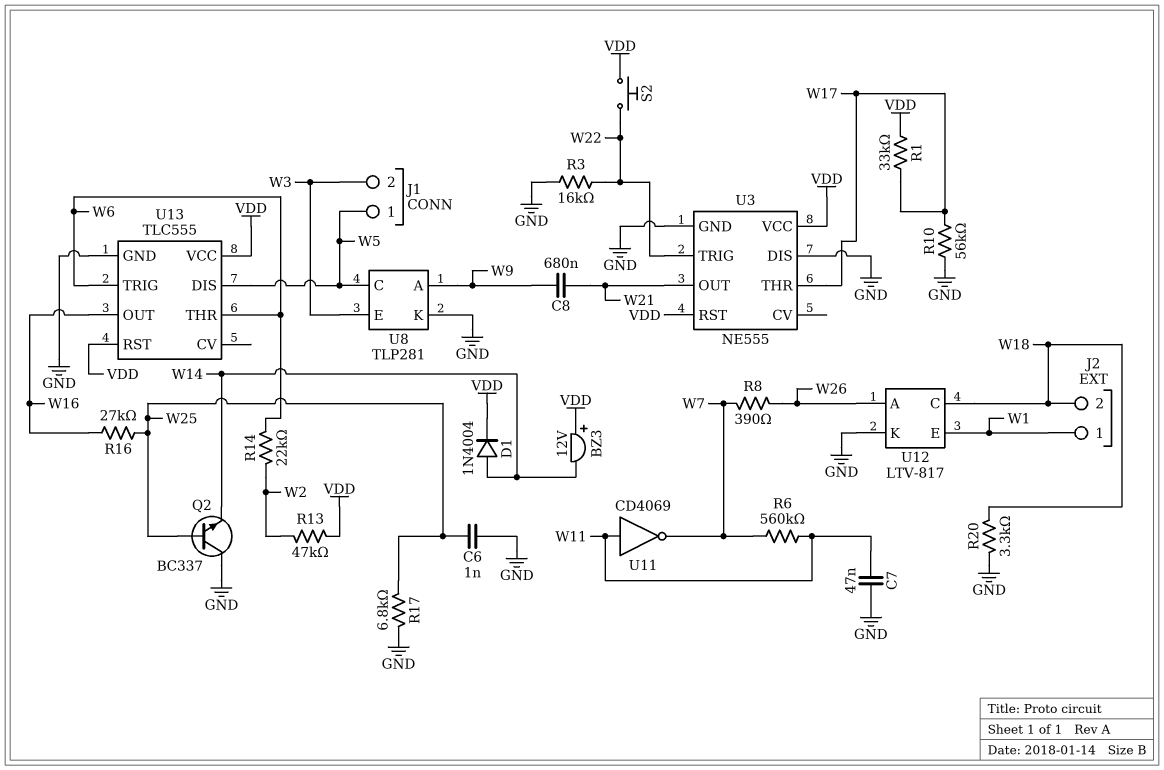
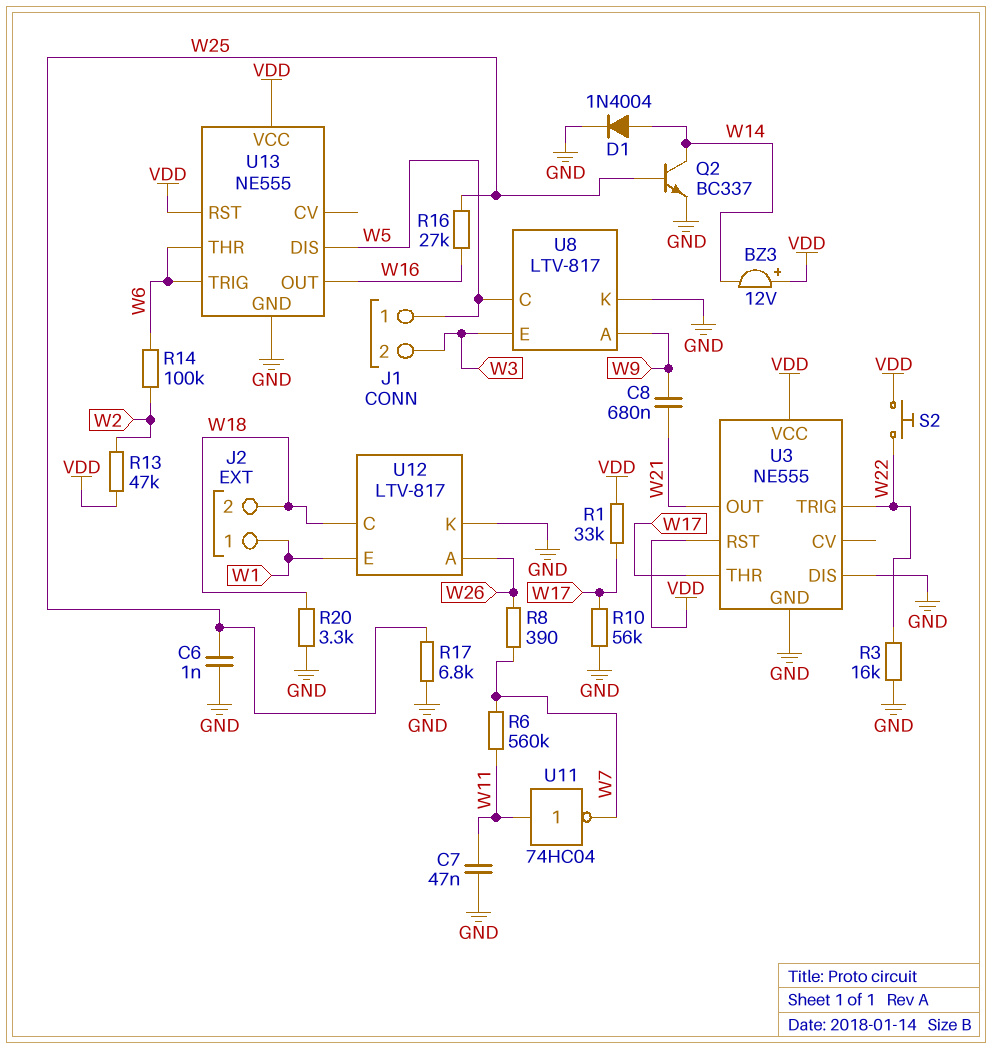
D1: diode 1N4004 (A W14, K VDD) -> diode 1N4004 (A W14, K GND)
Q2: NPN BC337 (B W25, C GND, E W14) -> NPN BC337 (B W25, C W14, E GND)
R14: 22k (W2, W6) -> 100k (W2, W6)
U8: TLP281 -> LTV-817
U11: NOT CD4069 (in W11, out W7) -> NOT 74HC04 (in W11, out W7)
U13: TLC555 -> NE555

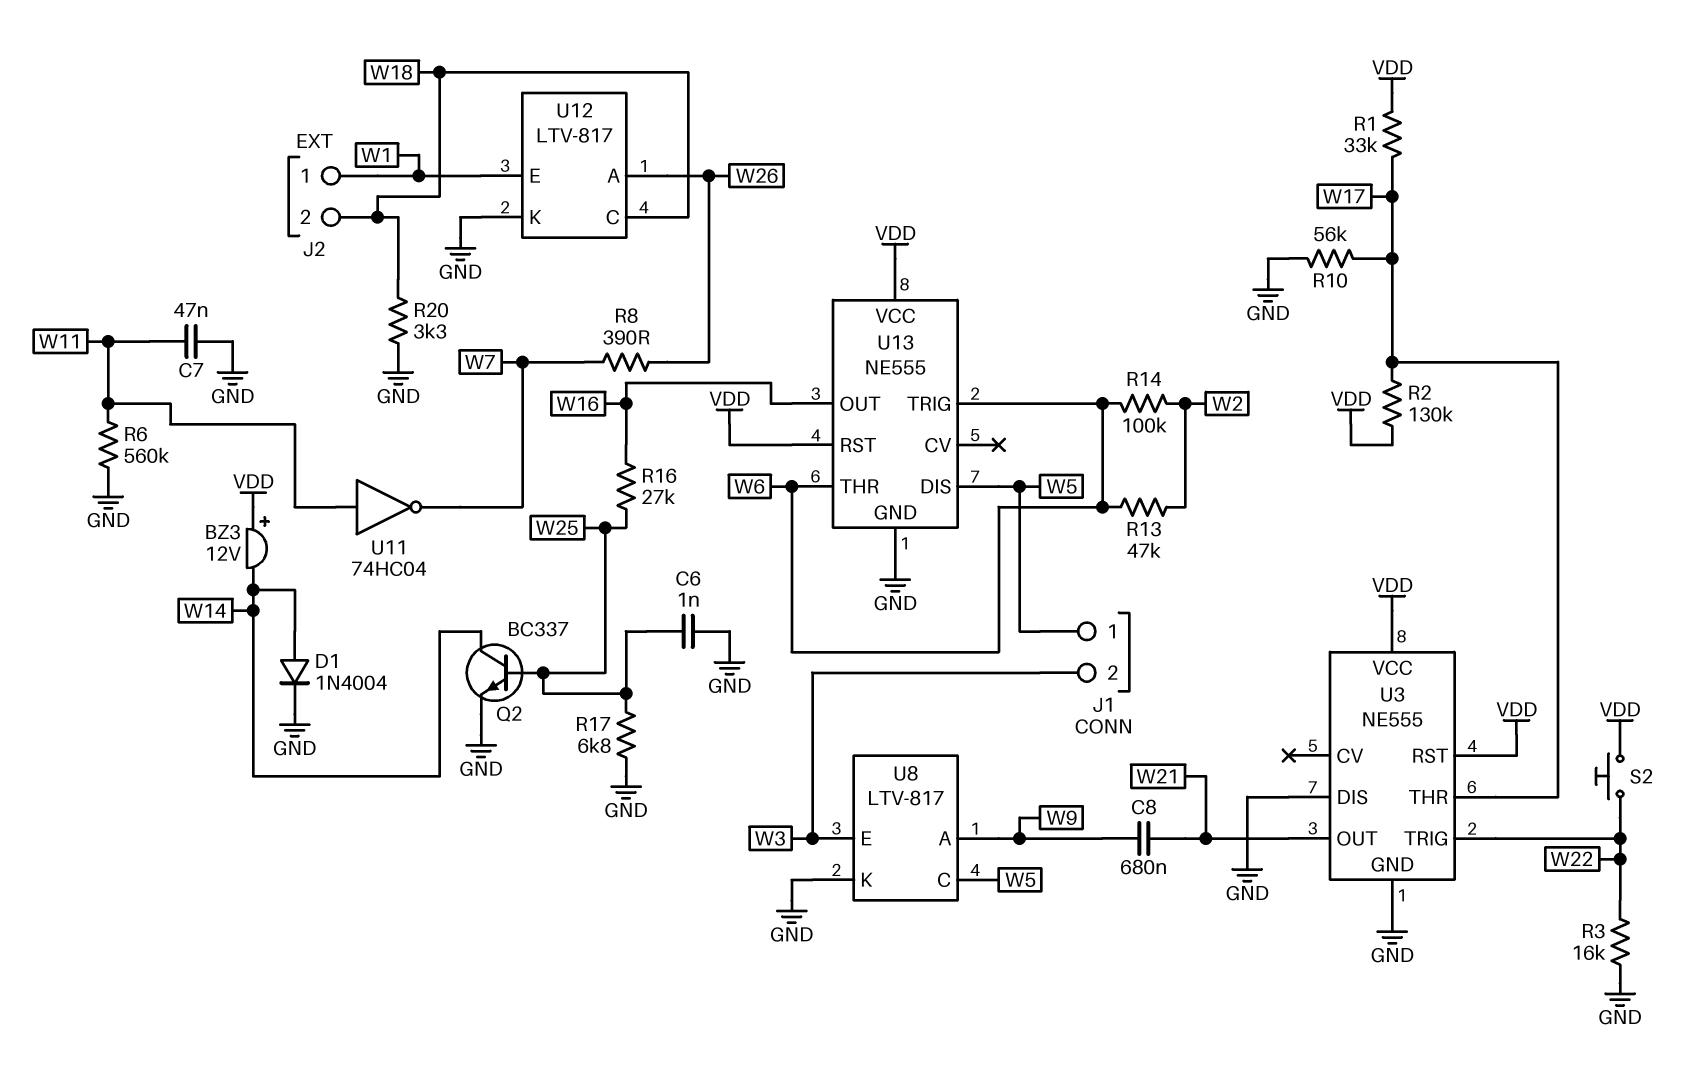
R2: none -> 130k (VDD, W17)
R6: 560k (W7, W11) -> 560k (GND, W11)
R13: 47k (VDD, W2) -> 47k (W2, W6)

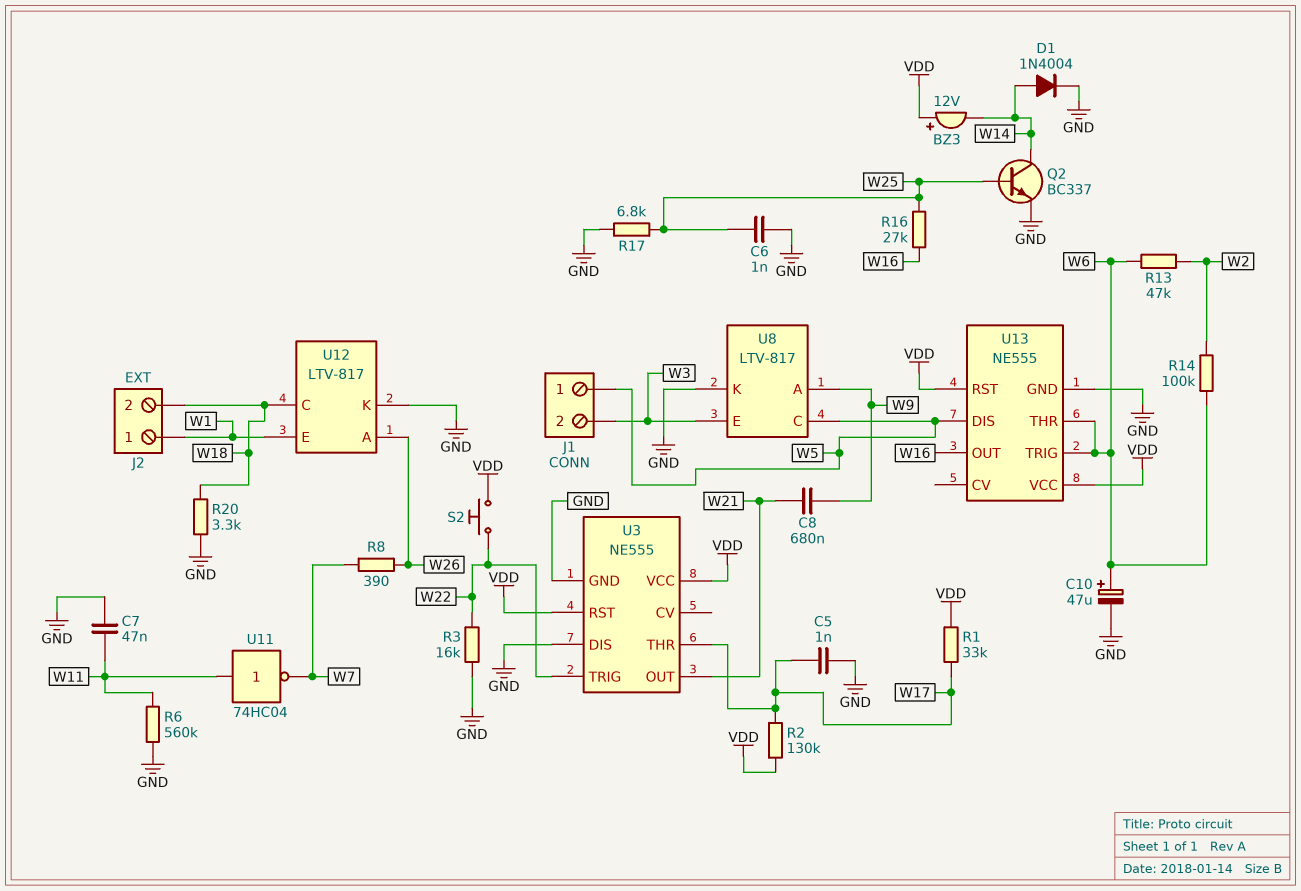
C5: none -> 1nF (GND, W17)
C10: none -> 47uF (plus W6, minus GND)
R10: 56k (GND, W17) -> none

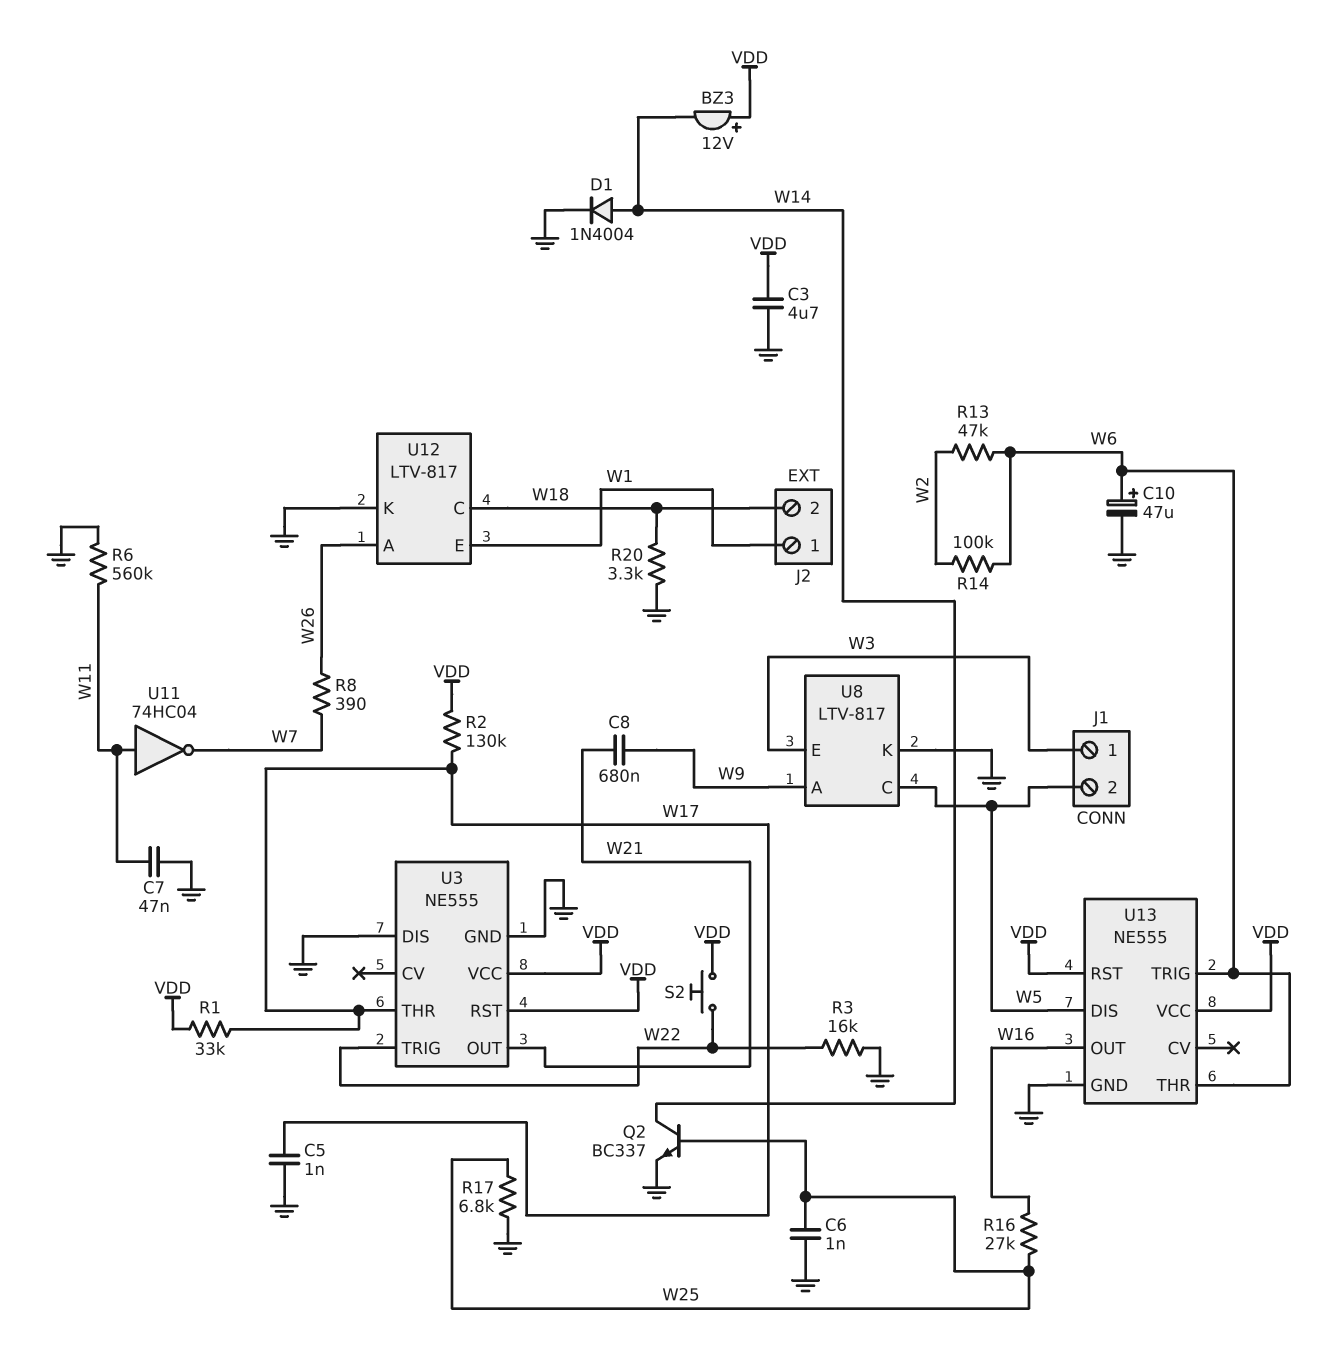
C3: none -> 4.7uF (GND, VDD)
J1 pin 1: W5 -> W3
J1 pin 2: W3 -> W5

